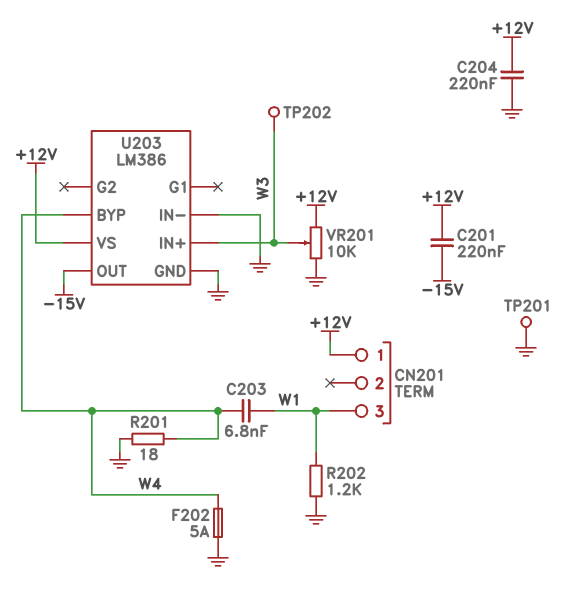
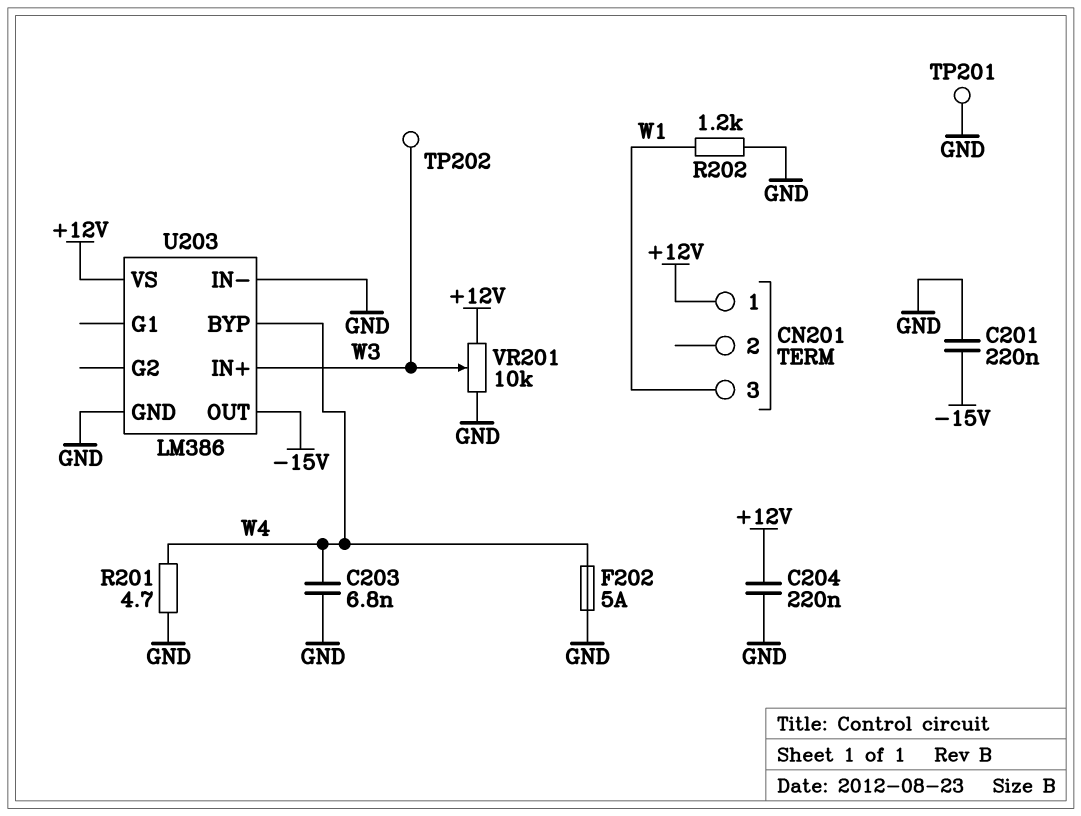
C201: 220nF (+12V, -15V) -> 220nF (-15V, GND)
C203: 6.8nF (W1, W4) -> 6.8nF (GND, W4)
R201: 18 (GND, W4) -> 4.7 (GND, W4)

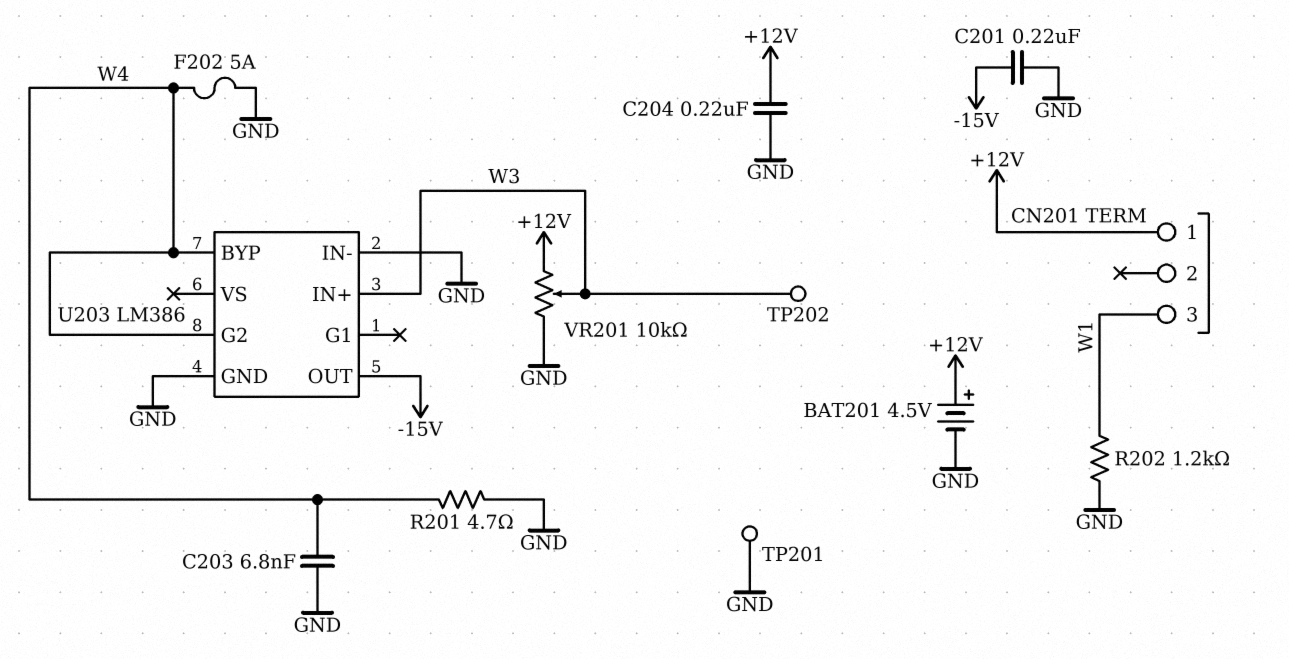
BAT201: none -> 4.5V (plus +12V, minus GND)
U203 pin G2: none -> W4
U203 pin VS: +12V -> none

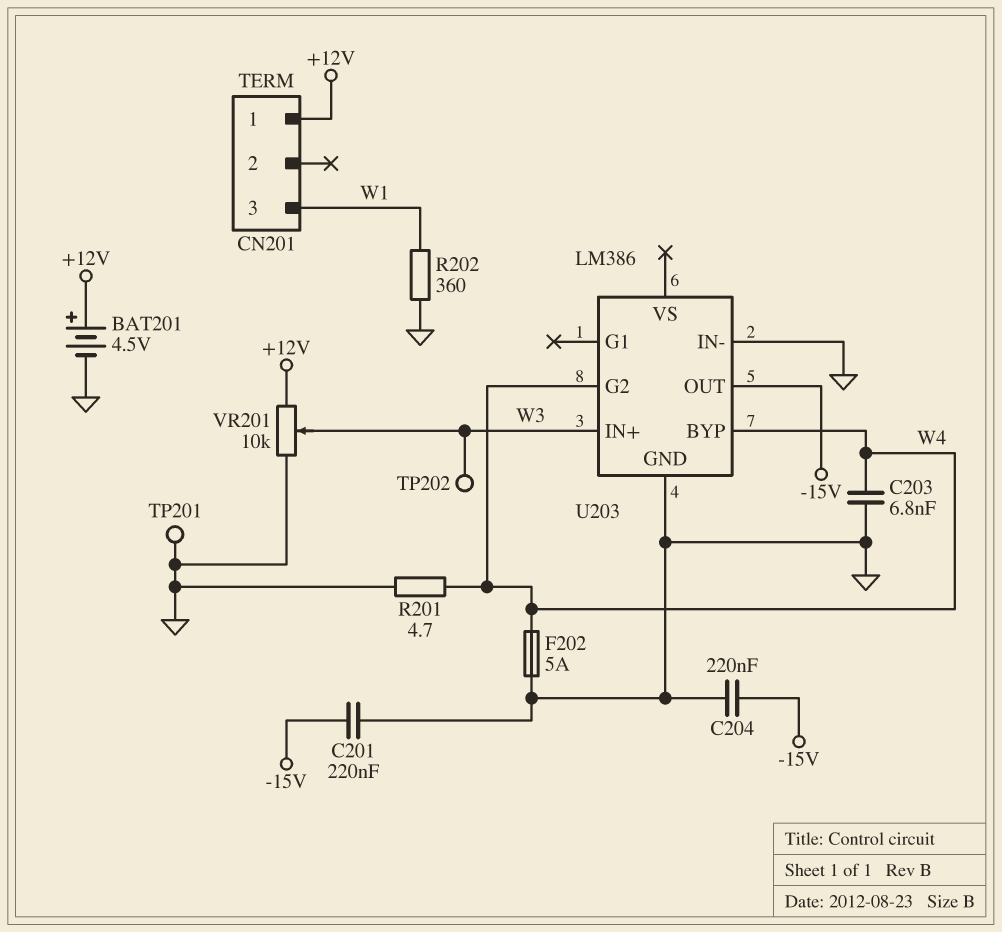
C204: 220nF (+12V, GND) -> 220nF (-15V, GND)
R202: 1.2k (GND, W1) -> 360 (GND, W1)

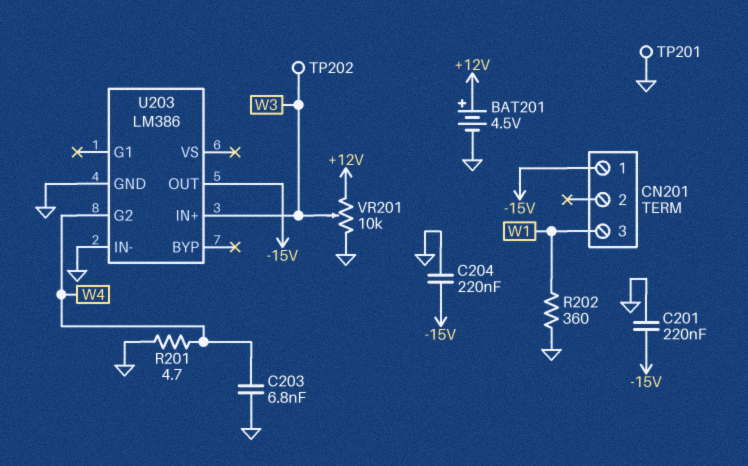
CN201 pin 1: +12V -> -15V
F202: 5A (GND, W4) -> none
U203 pin BYP: W4 -> none

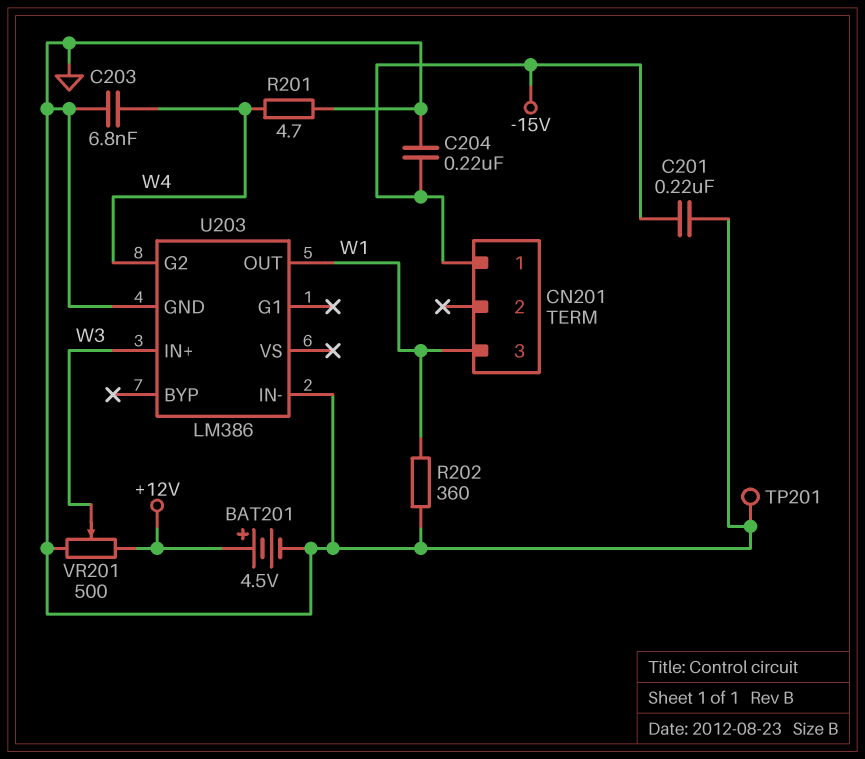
TP202: test point (W3) -> none
U203 pin OUT: -15V -> W1
VR201: 10k (+12V, GND, wiper W3) -> 500 (+12V, GND, wiper W3)

